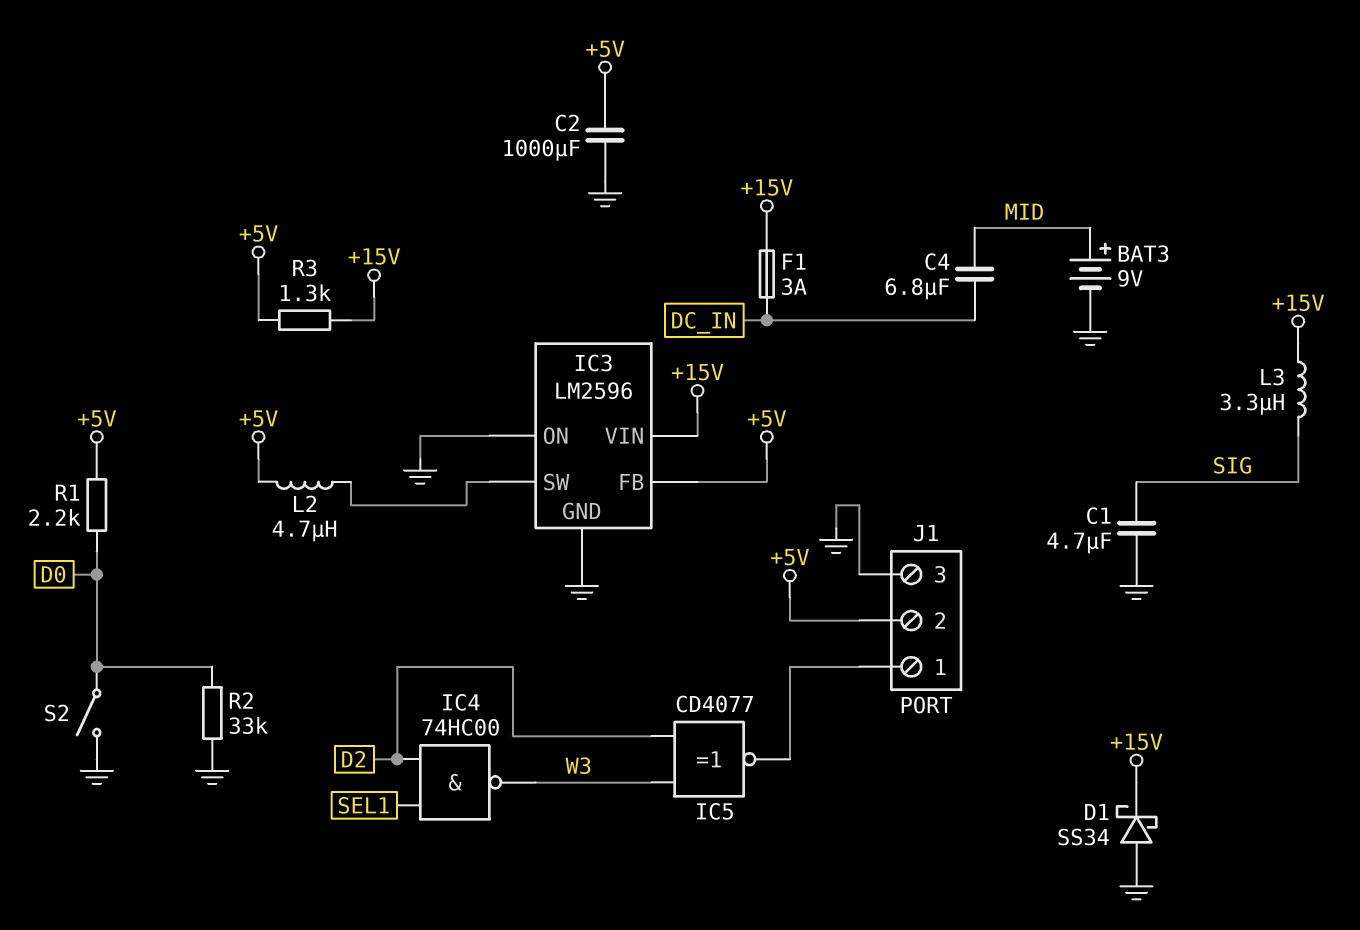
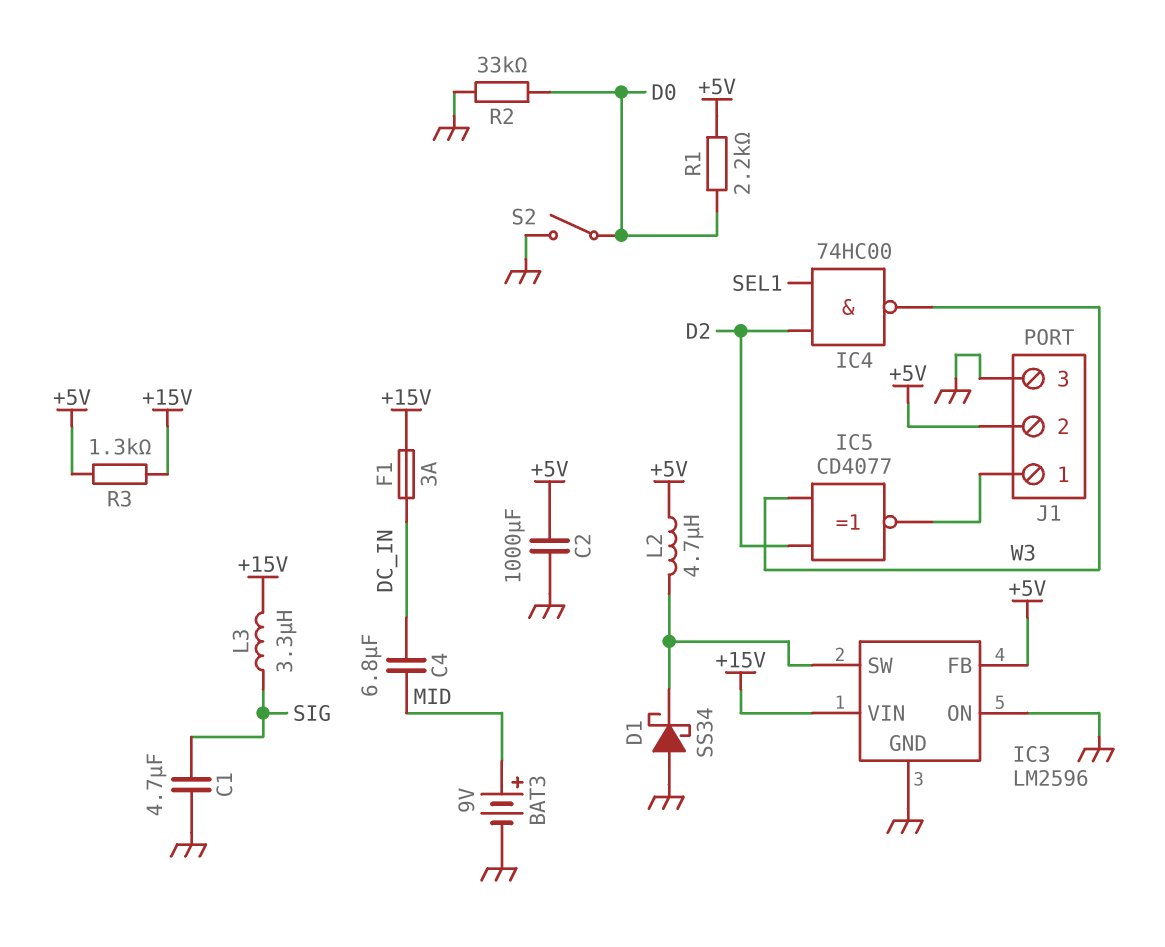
D1: schottky SS34 (A GND, K +15V) -> schottky SS34 (A GND, K IC3/SW)

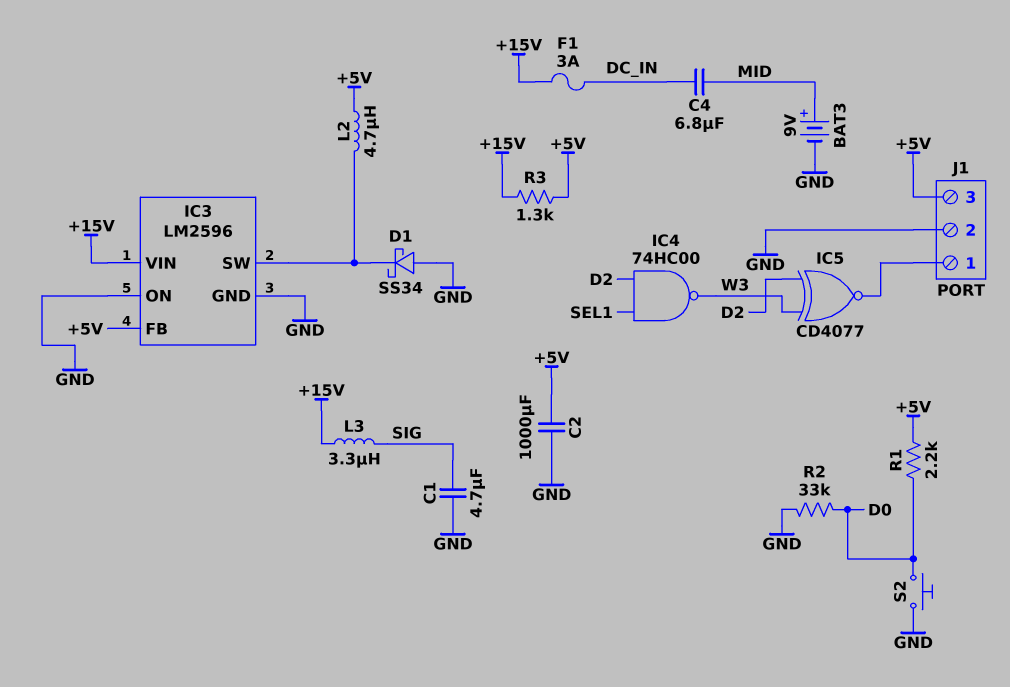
J1 pin 2: +5V -> GND
J1 pin 3: GND -> +5V
S2: switch (D0, GND) -> button (D0, GND)

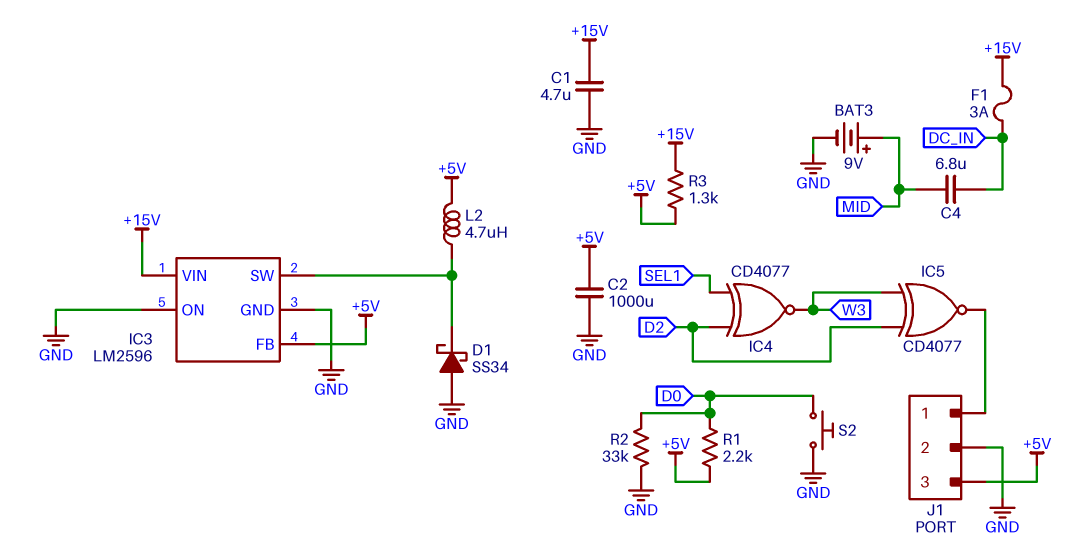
C1: 4.7uF (GND, SIG) -> 4.7uF (+15V, GND)
IC4: NAND 74HC00 (in D2, in SEL1, out W3) -> XNOR CD4077 (in D2, in SEL1, out W3)
L3: 3.3uH (+15V, SIG) -> none

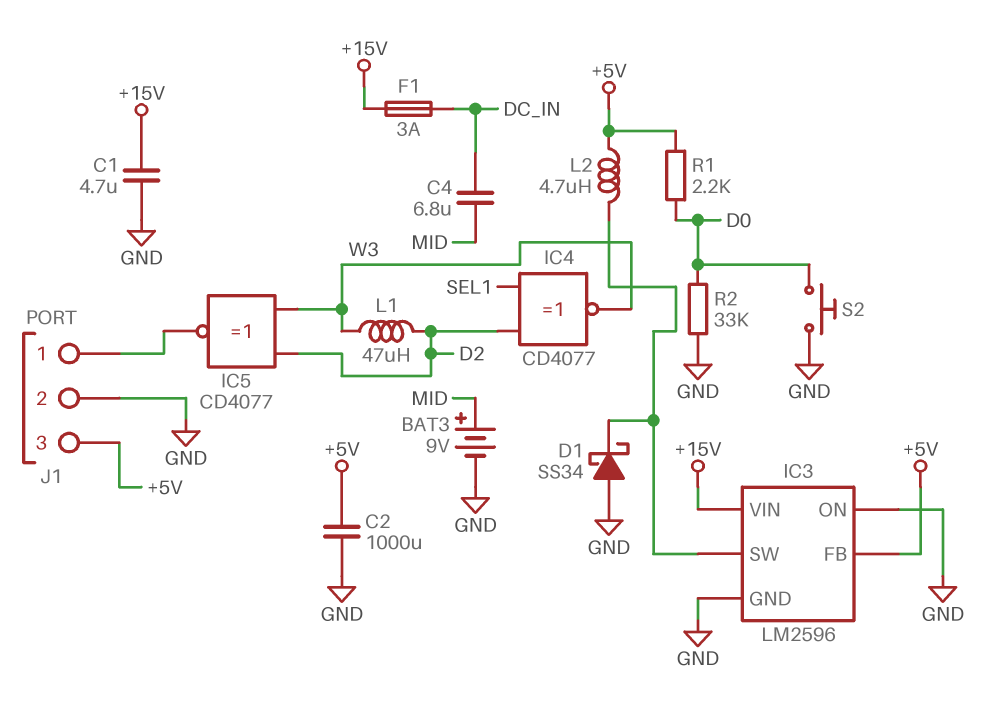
L1: none -> 47uH (D2, W3)
R3: 1.3k (+5V, +15V) -> none

